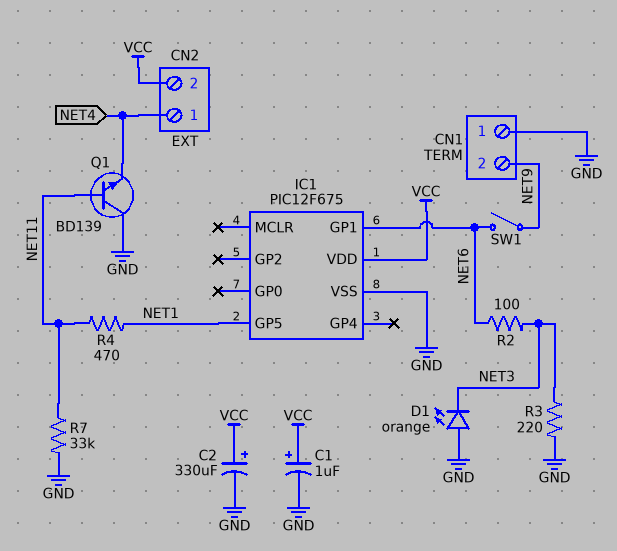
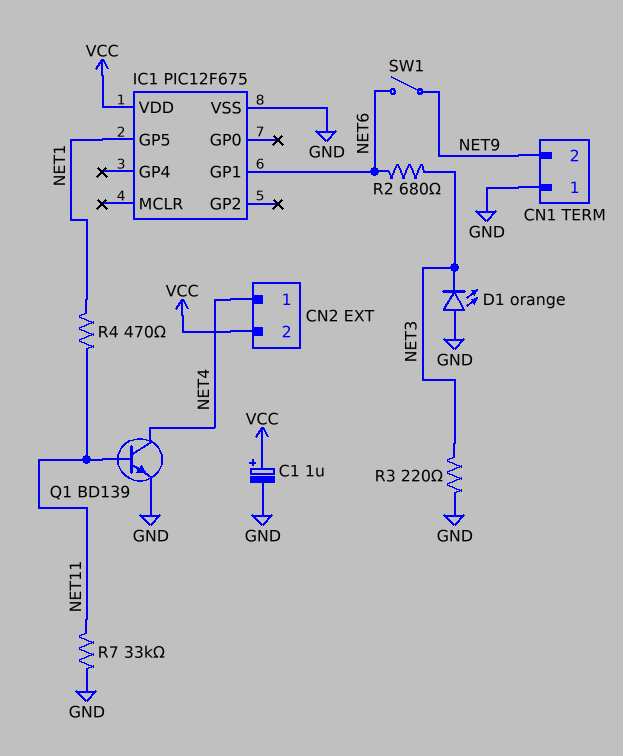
C2: 330uF (plus VCC, minus GND) -> none
Q1: NPN BD139 (B NET11, C GND, E NET4) -> NPN BD139 (B NET11, C NET4, E GND)
R2: 100 (NET3, NET6) -> 680 (NET3, NET6)

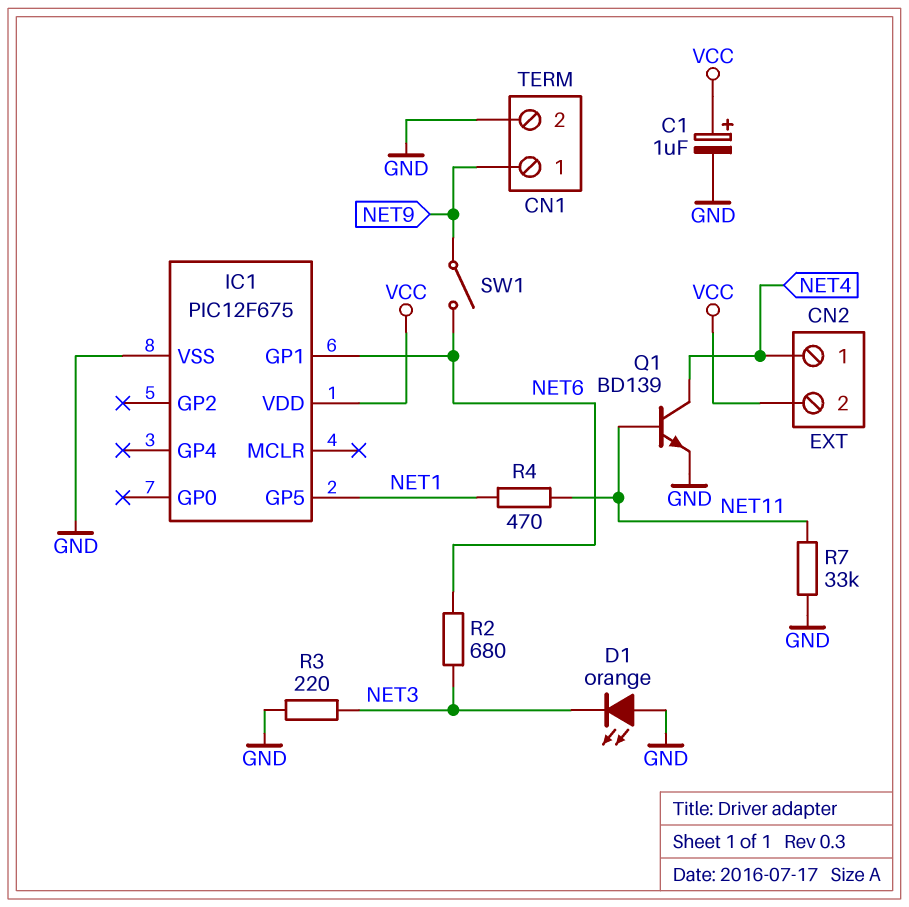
CN1 pin 1: GND -> NET9
CN1 pin 2: NET9 -> GND

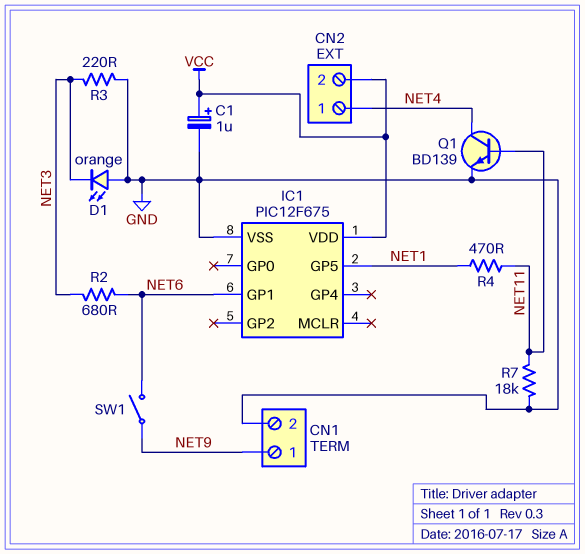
R7: 33k (GND, NET11) -> 18k (GND, NET11)

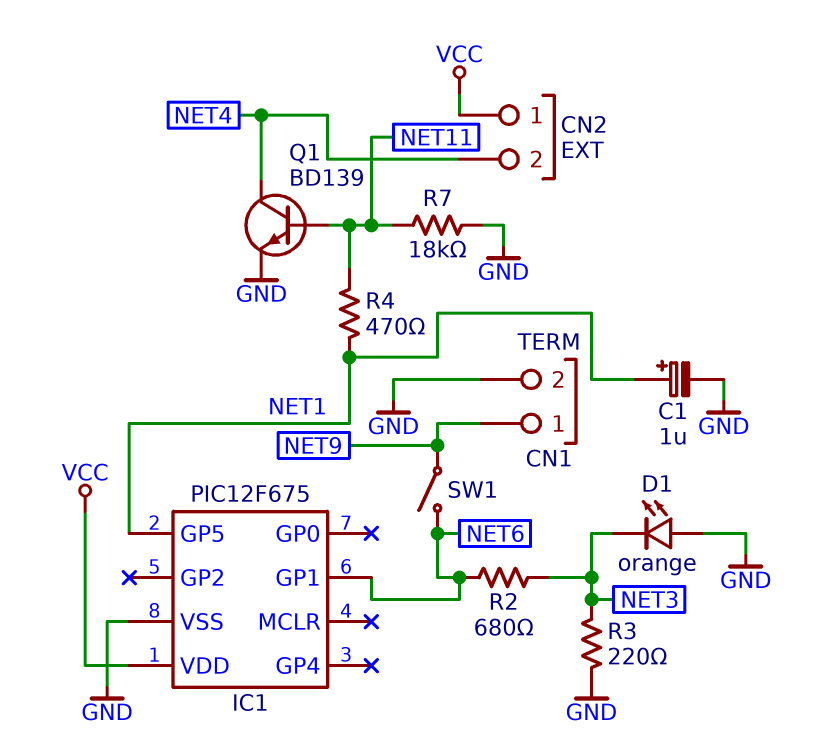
C1: 1uF (plus VCC, minus GND) -> 1uF (plus NET1, minus GND)
CN2 pin 1: NET4 -> VCC
CN2 pin 2: VCC -> NET4

